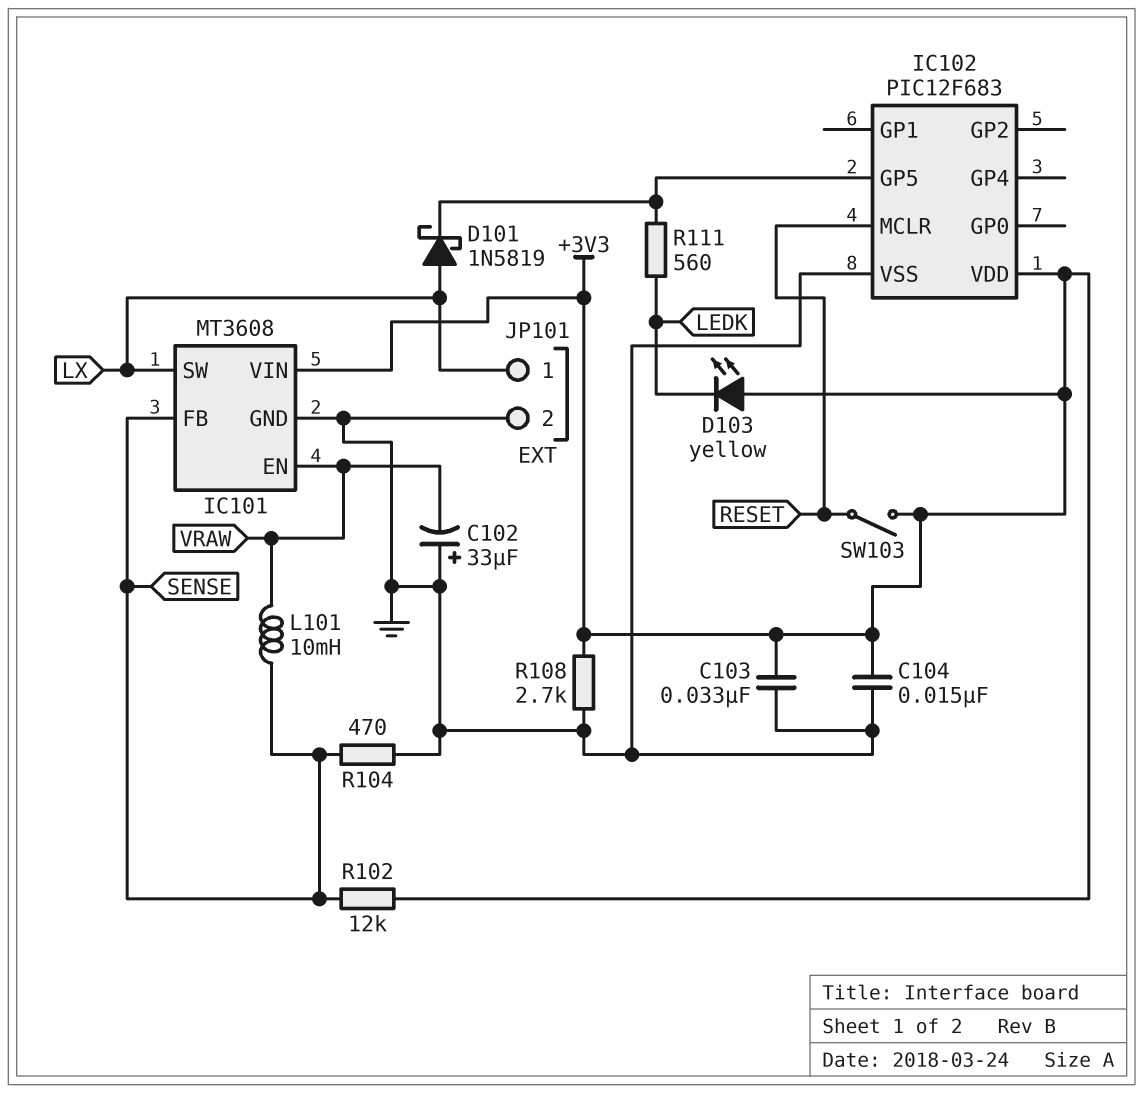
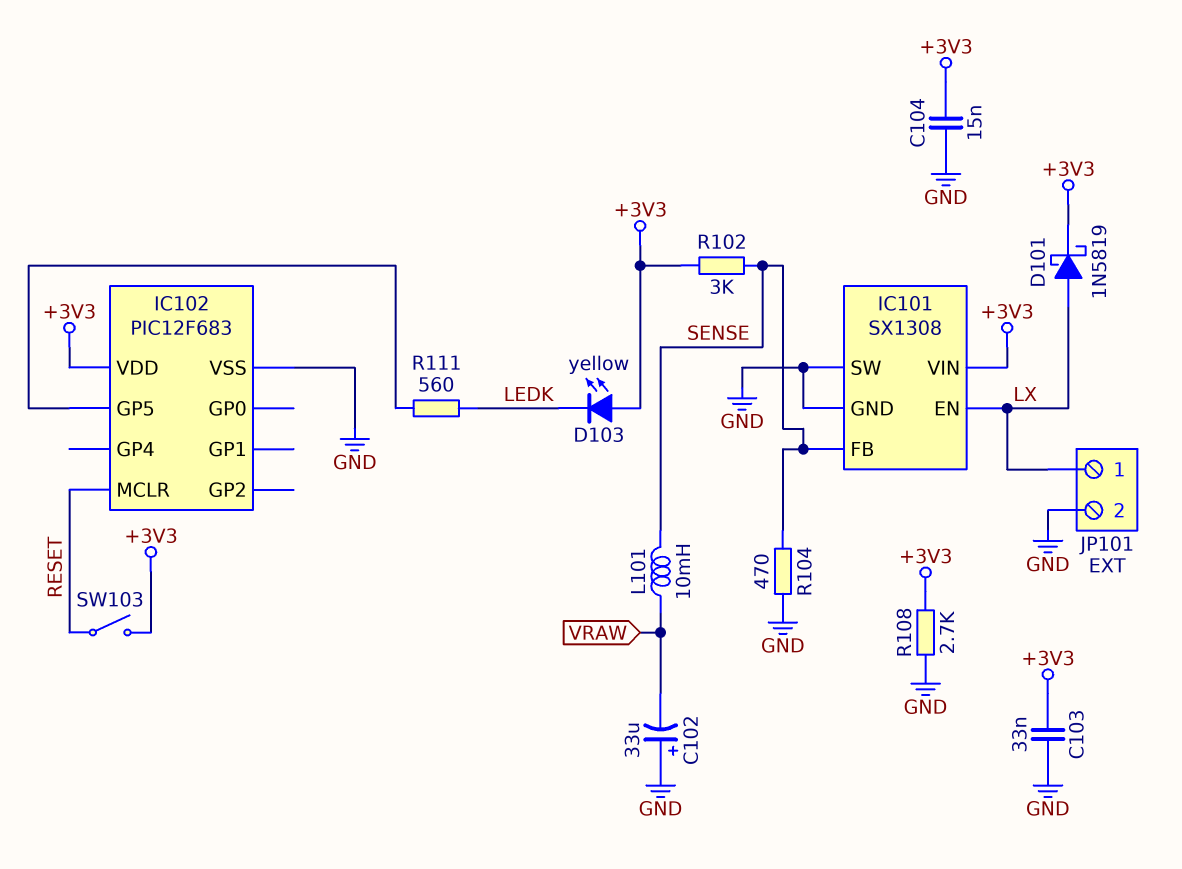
D101: schottky 1N5819 (A LX, K IC102/GP5) -> schottky 1N5819 (A LX, K +3V3)
IC101: MT3608 -> SX1308
IC101 pin EN: VRAW -> LX
IC101 pin SW: LX -> GND
R102: 12k (+3V3, SENSE) -> 3k (+3V3, SENSE)

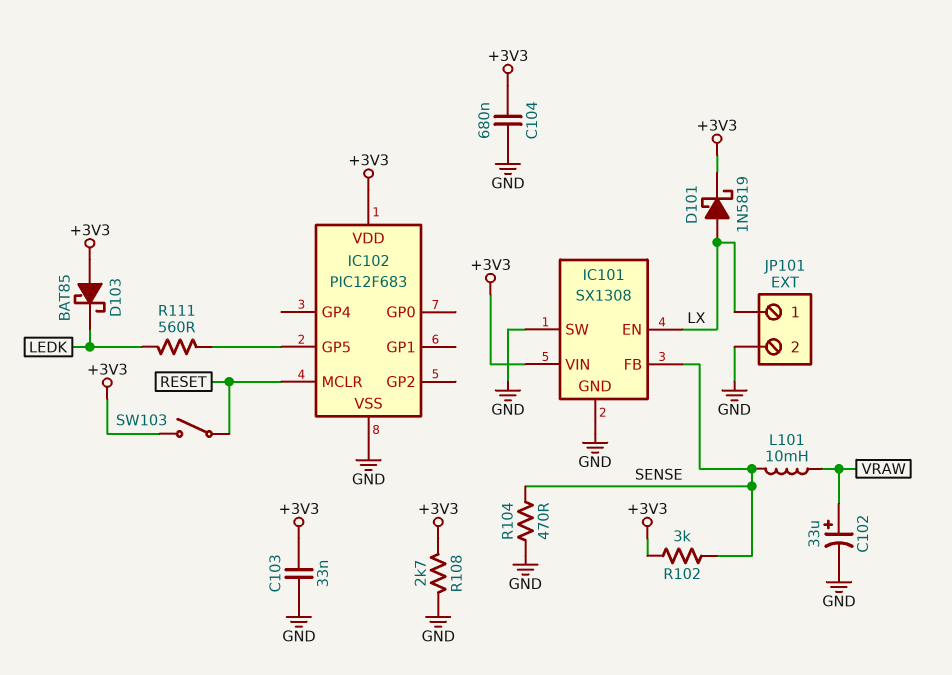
C102: 33uF (plus GND, minus VRAW) -> 33uF (plus VRAW, minus GND)
C104: 15nF (+3V3, GND) -> 680nF (+3V3, GND)
D103: LED yellow (A +3V3, K LEDK) -> schottky BAT85 (A +3V3, K LEDK)

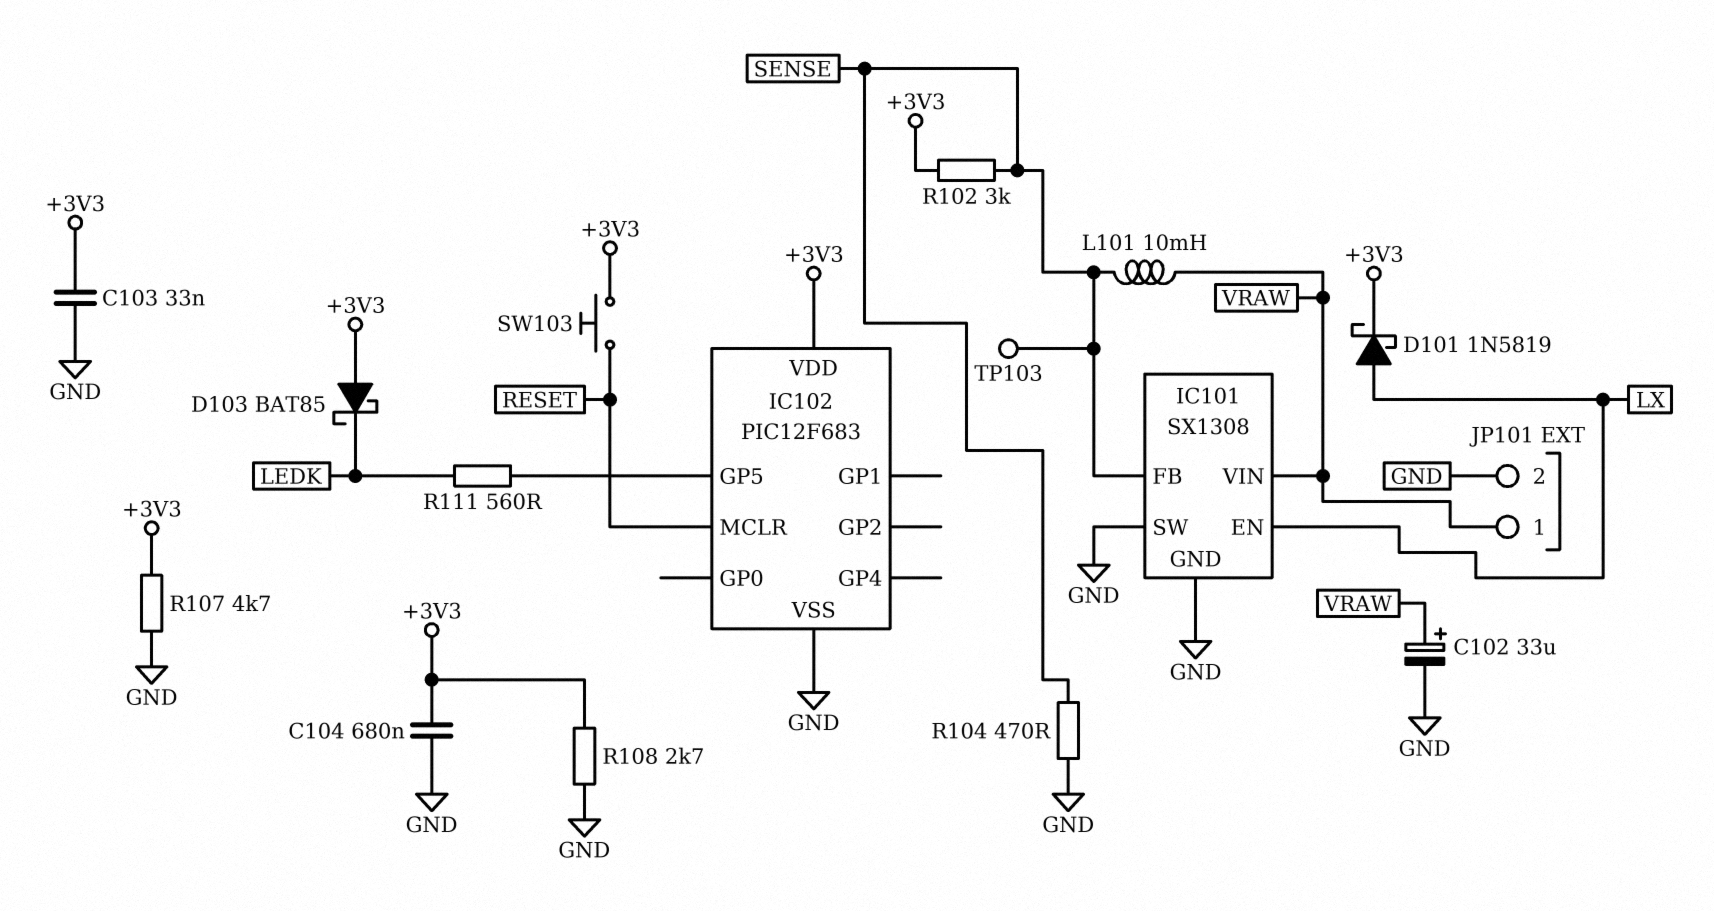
IC101 pin VIN: +3V3 -> VRAW
JP101 pin 1: LX -> VRAW
R107: none -> 4.7k (+3V3, GND)
SW103: switch (+3V3, RESET) -> button (+3V3, RESET)
TP103: none -> test point (SENSE)

